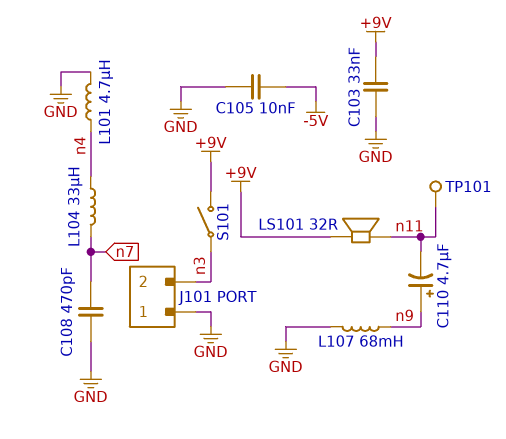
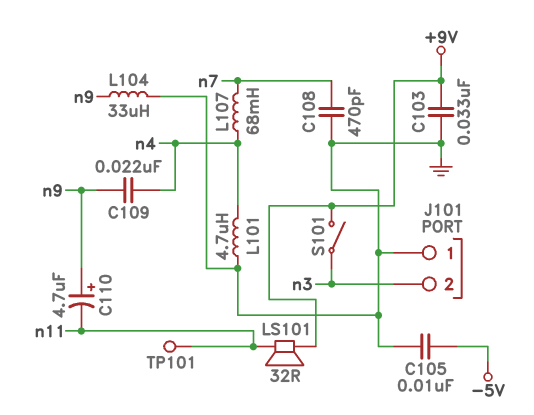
C109: none -> 22nF (n4, n9)
L104: 33uH (n4, n7) -> 33uH (GND, n9)
L107: 68mH (GND, n9) -> 68mH (n4, n7)

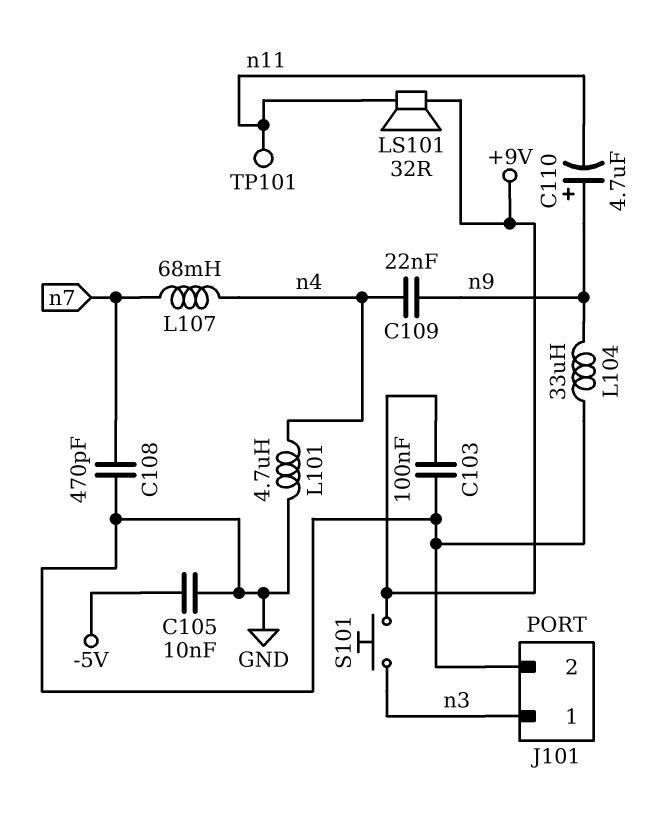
C103: 33nF (+9V, GND) -> 100nF (+9V, GND)
J101 pin 1: GND -> n3
J101 pin 2: n3 -> GND
S101: switch (+9V, n3) -> button (+9V, n3)

